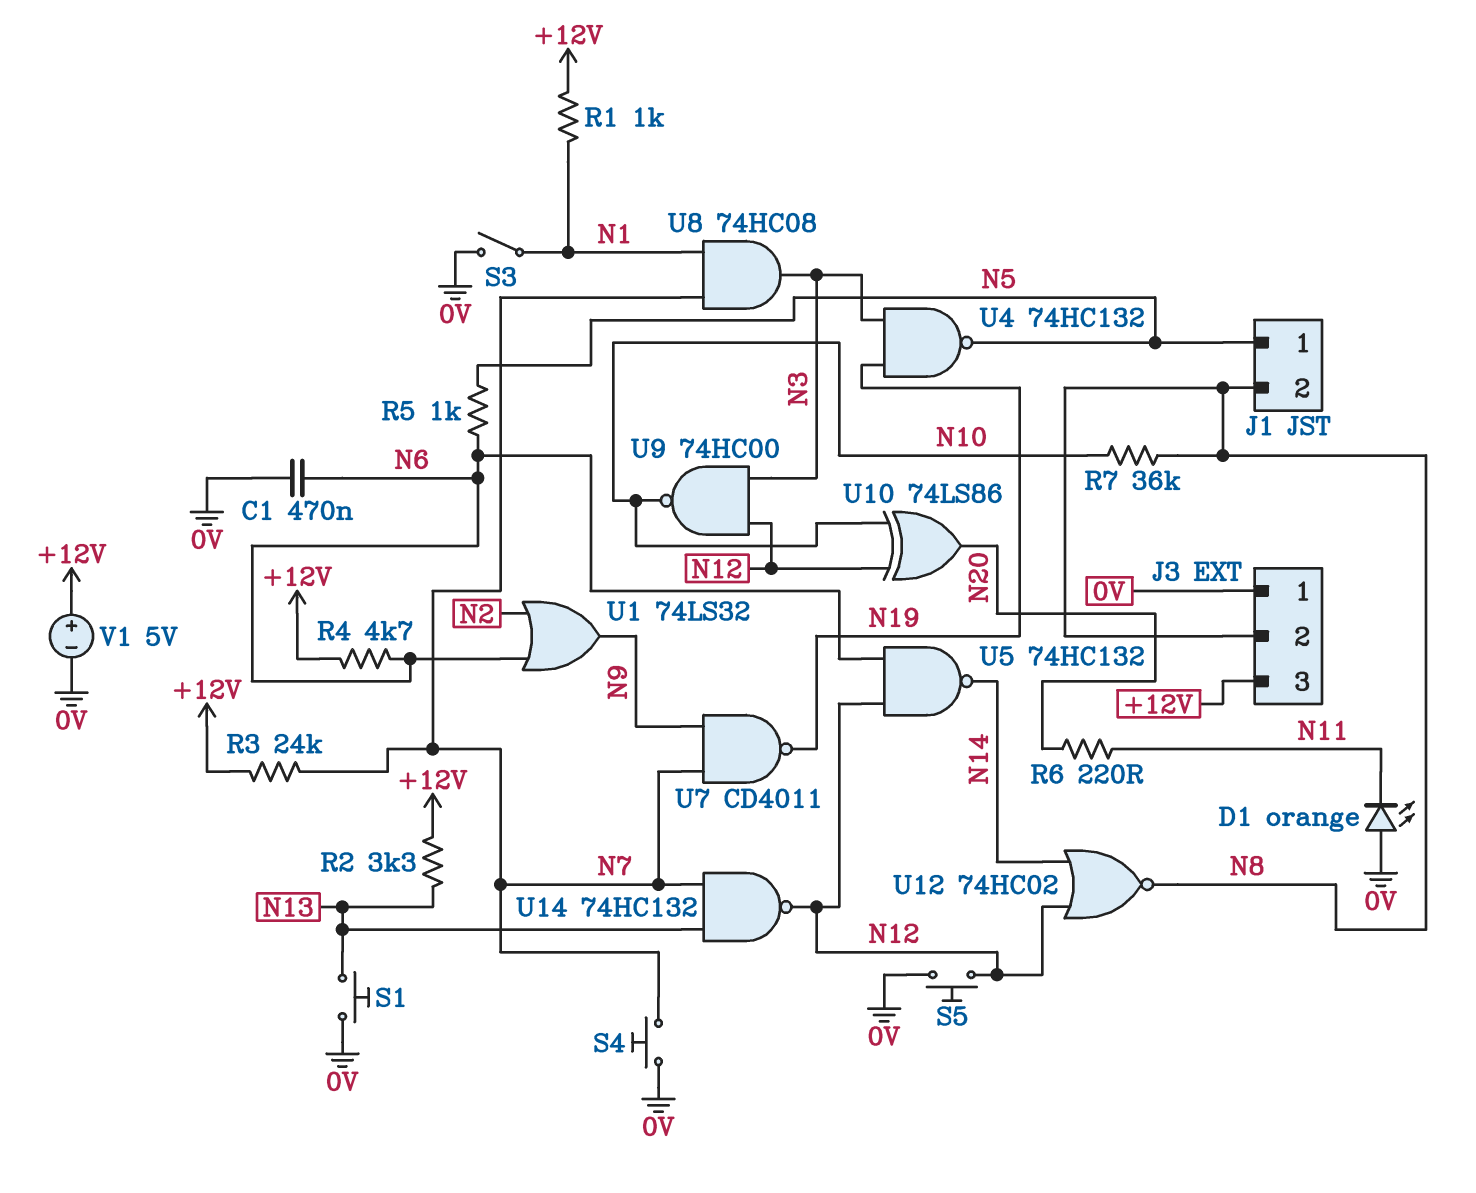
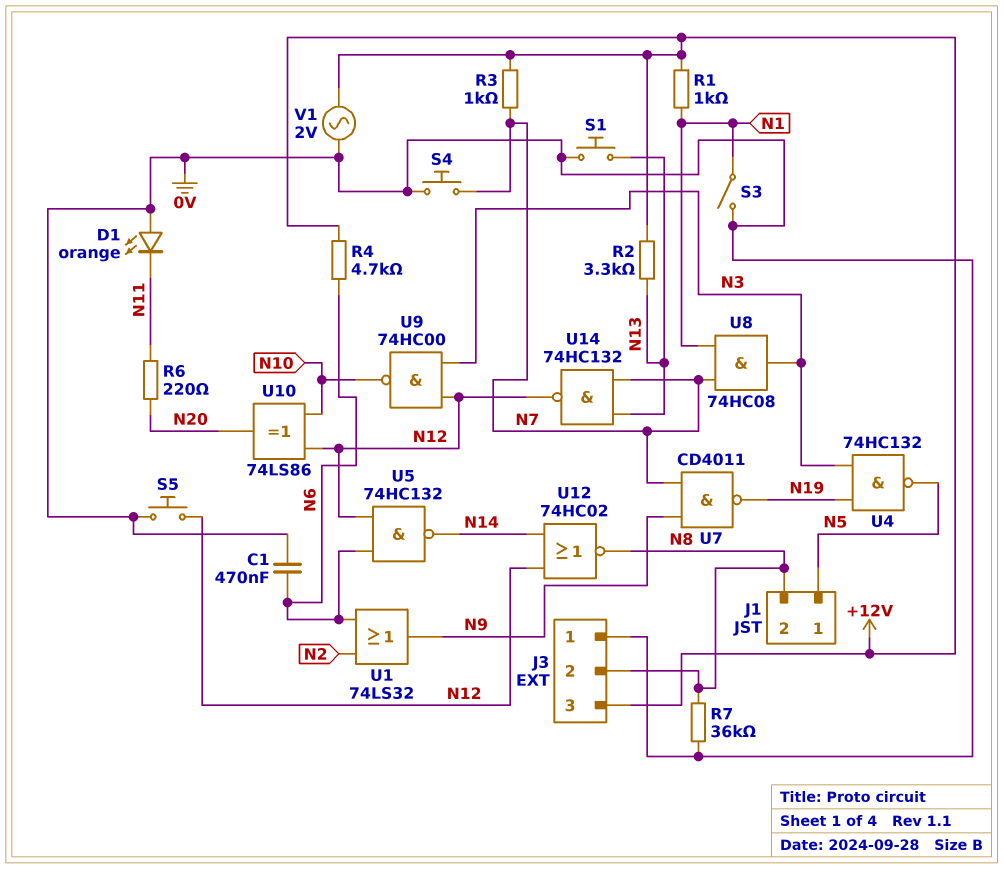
R3: 24k (+12V, N7) -> 1k (+12V, N7)
R5: 1k (N5, N6) -> none
R7: 36k (N8, N10) -> 36k (0V, N8)
V1: 5V (plus +12V, minus 0V) -> AC 2V (+12V, 0V)

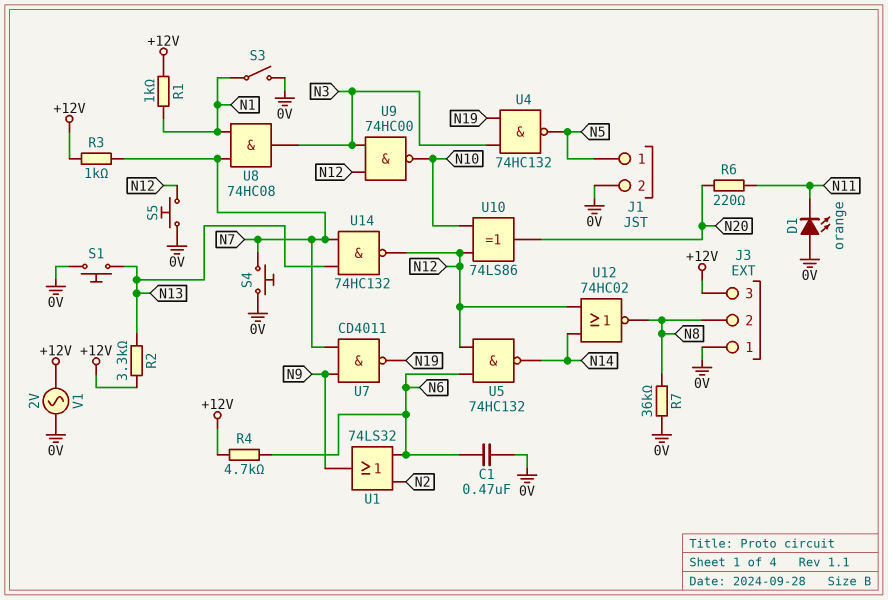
J1 pin 2: N8 -> 0V

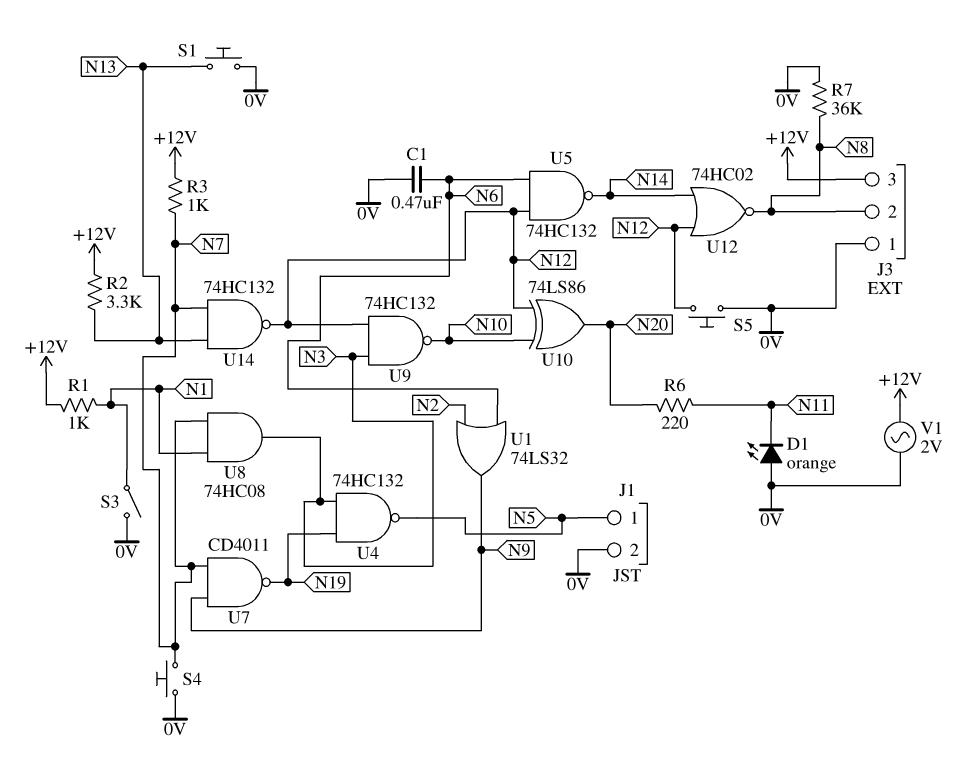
R4: 4.7k (+12V, N6) -> none
U9: NAND 74HC00 (in N3, in N12, out N10) -> NAND 74HC132 (in N3, in N12, out N10)

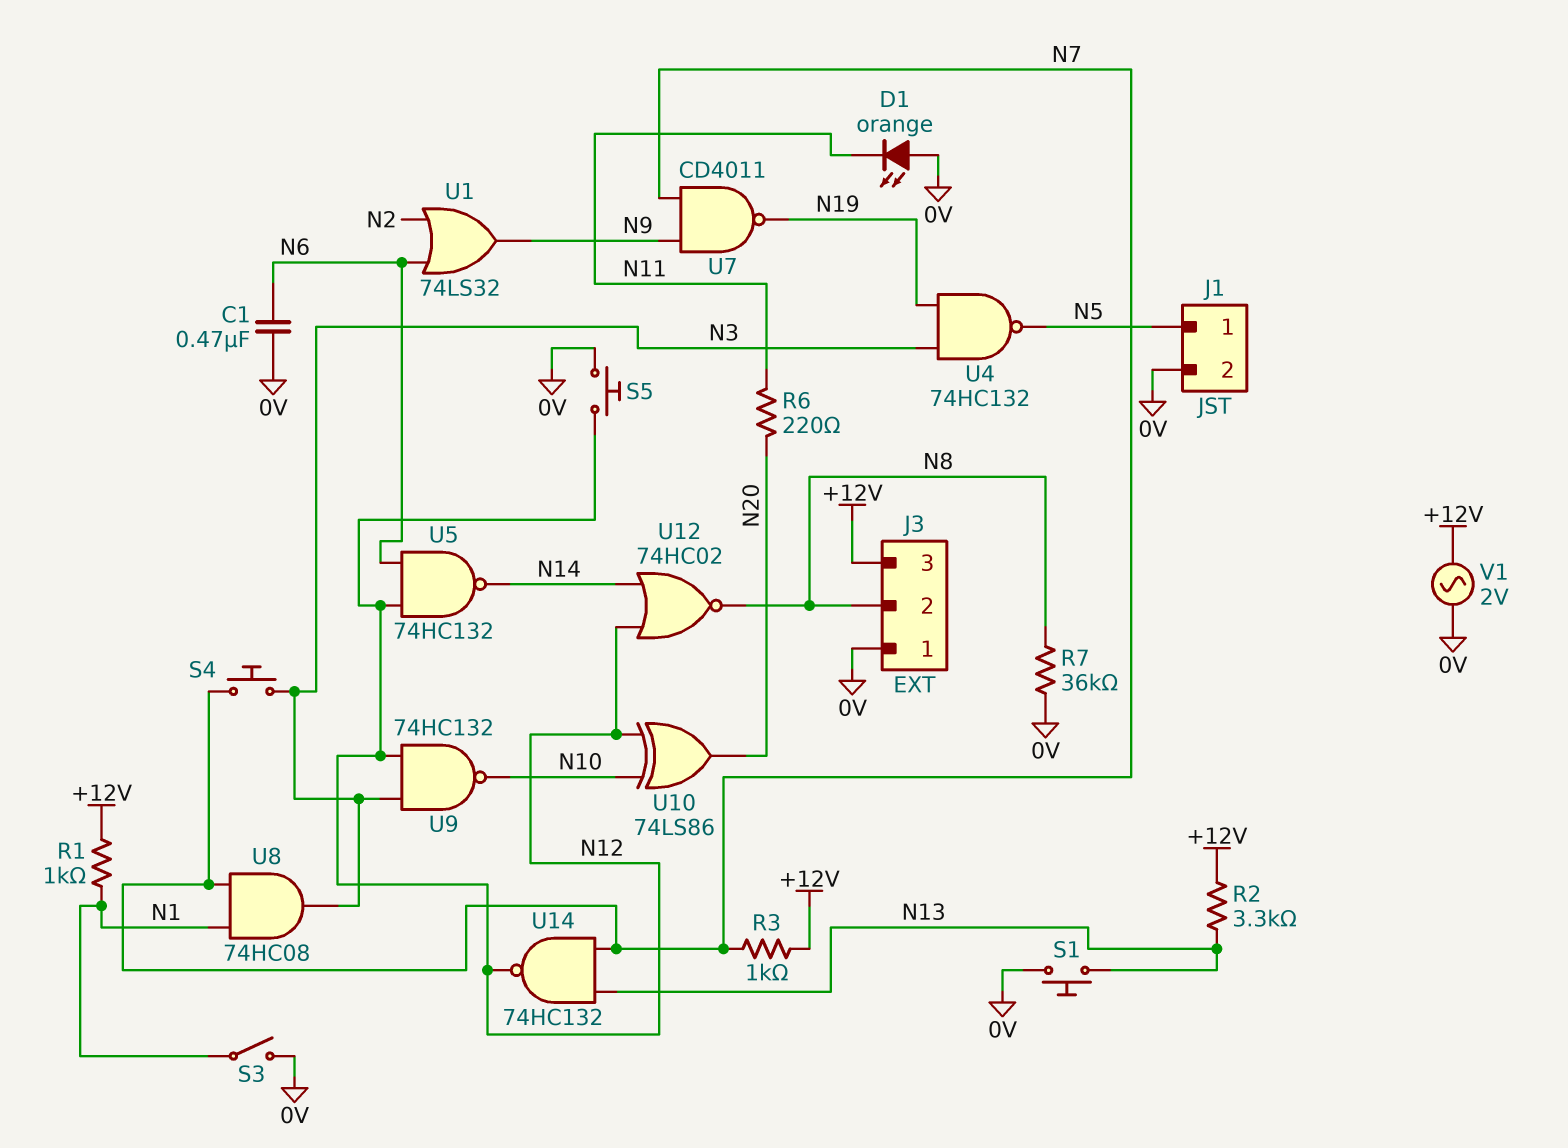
S4: button (0V, N7) -> button (N3, N7)

